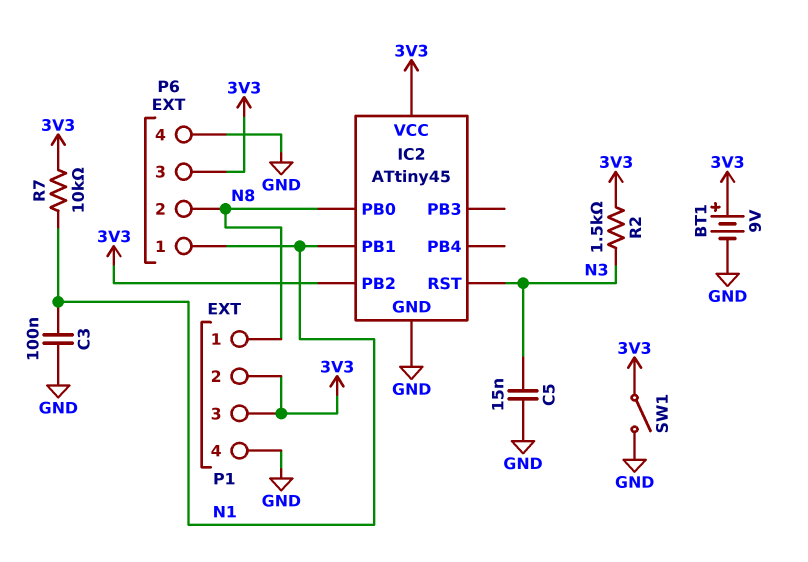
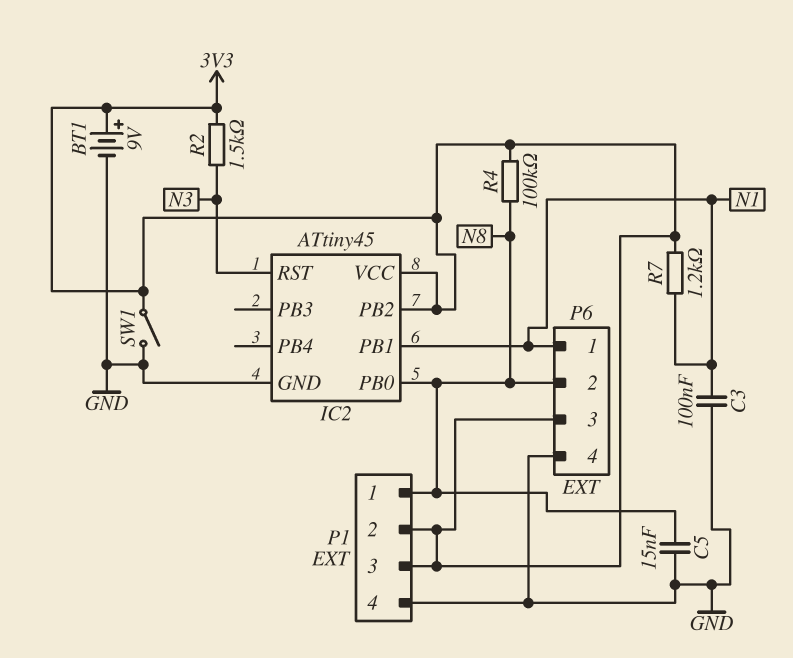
C5: 15nF (GND, N3) -> 15nF (GND, N8)
R4: none -> 100k (3V3, N8)
R7: 10k (3V3, N1) -> 1.2k (3V3, N1)

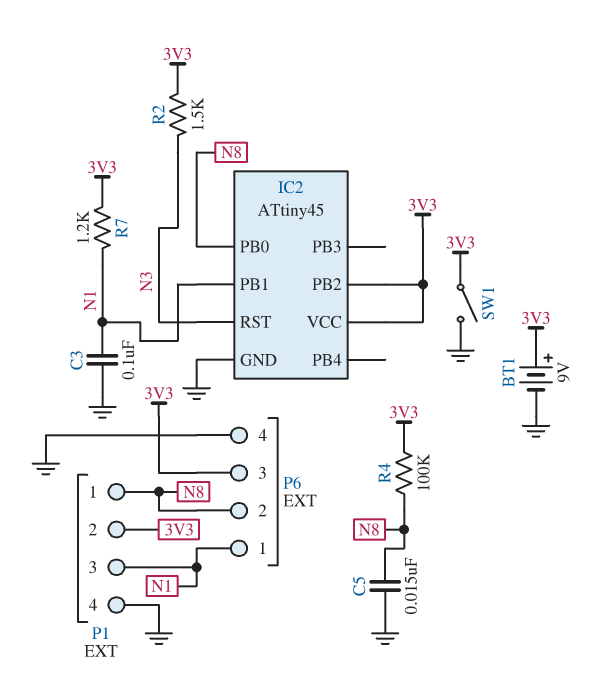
P1 pin 3: 3V3 -> N1

